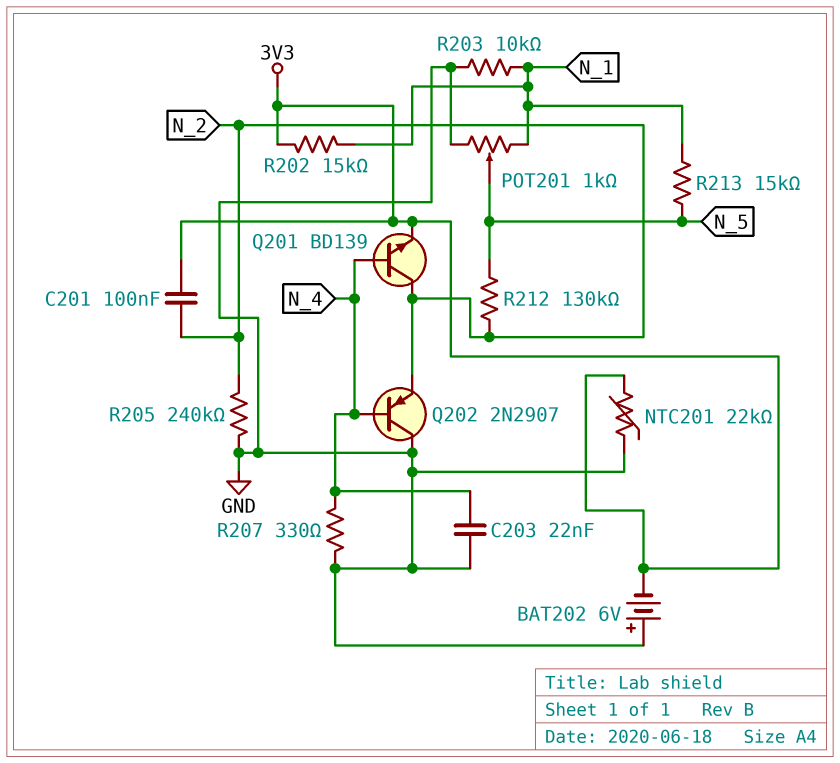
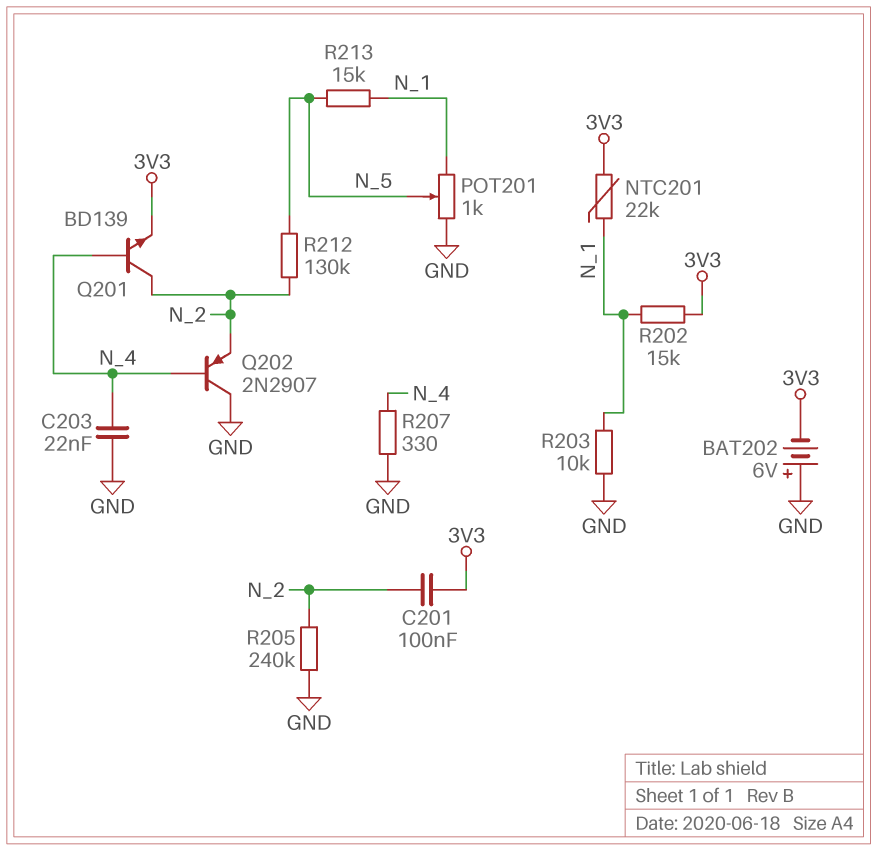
NTC201: 22k (3V3, GND) -> 22k (3V3, N_1)

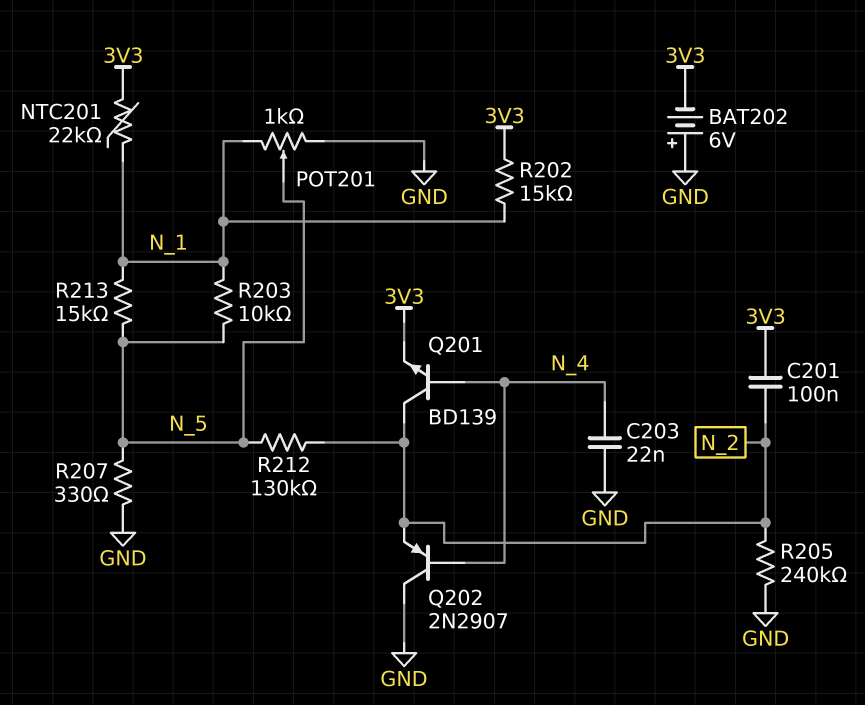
R203: 10k (GND, N_1) -> 10k (N_1, N_5)
R207: 330 (GND, N_4) -> 330 (GND, N_5)

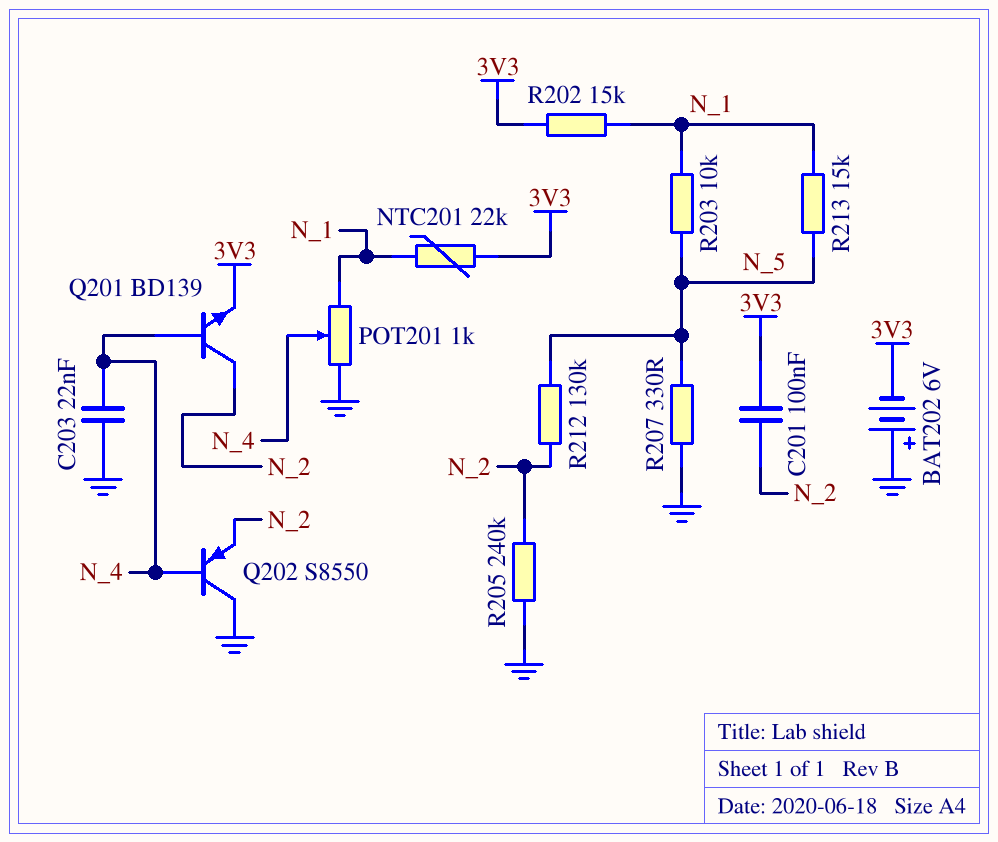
POT201: 1k (GND, N_1, wiper N_5) -> 1k (GND, N_1, wiper N_4)
Q202: PNP 2N2907 (B N_4, C GND, E N_2) -> PNP S8550 (B N_4, C GND, E N_2)

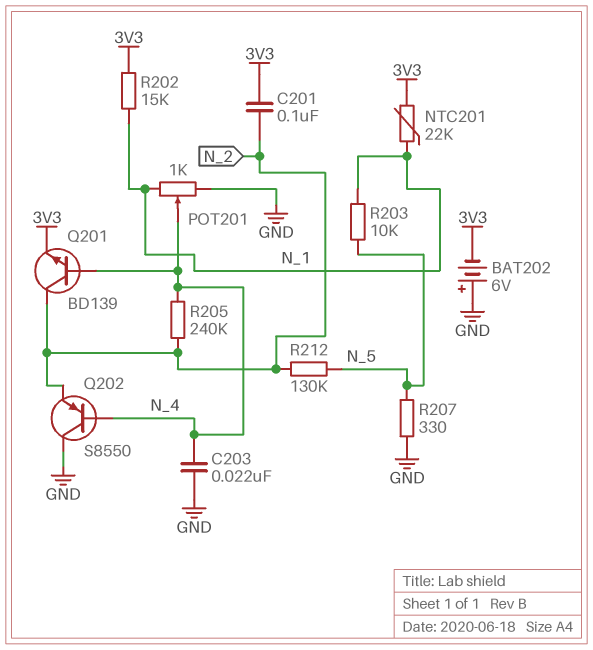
R205: 240k (GND, N_2) -> 240k (N_2, N_4)
R213: 15k (N_1, N_5) -> none

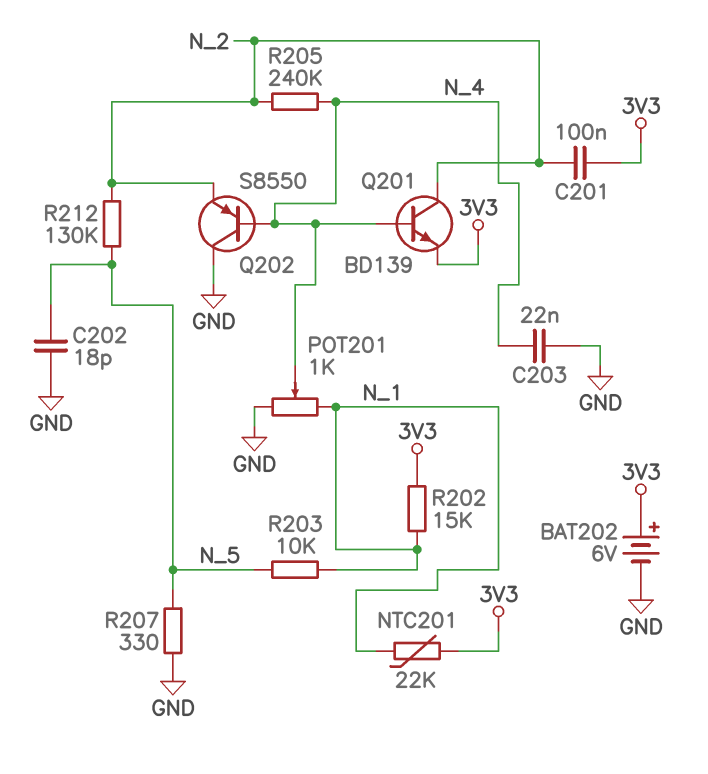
BAT202: 6V (plus GND, minus 3V3) -> 6V (plus 3V3, minus GND)
C202: none -> 18pF (GND, N_5)

